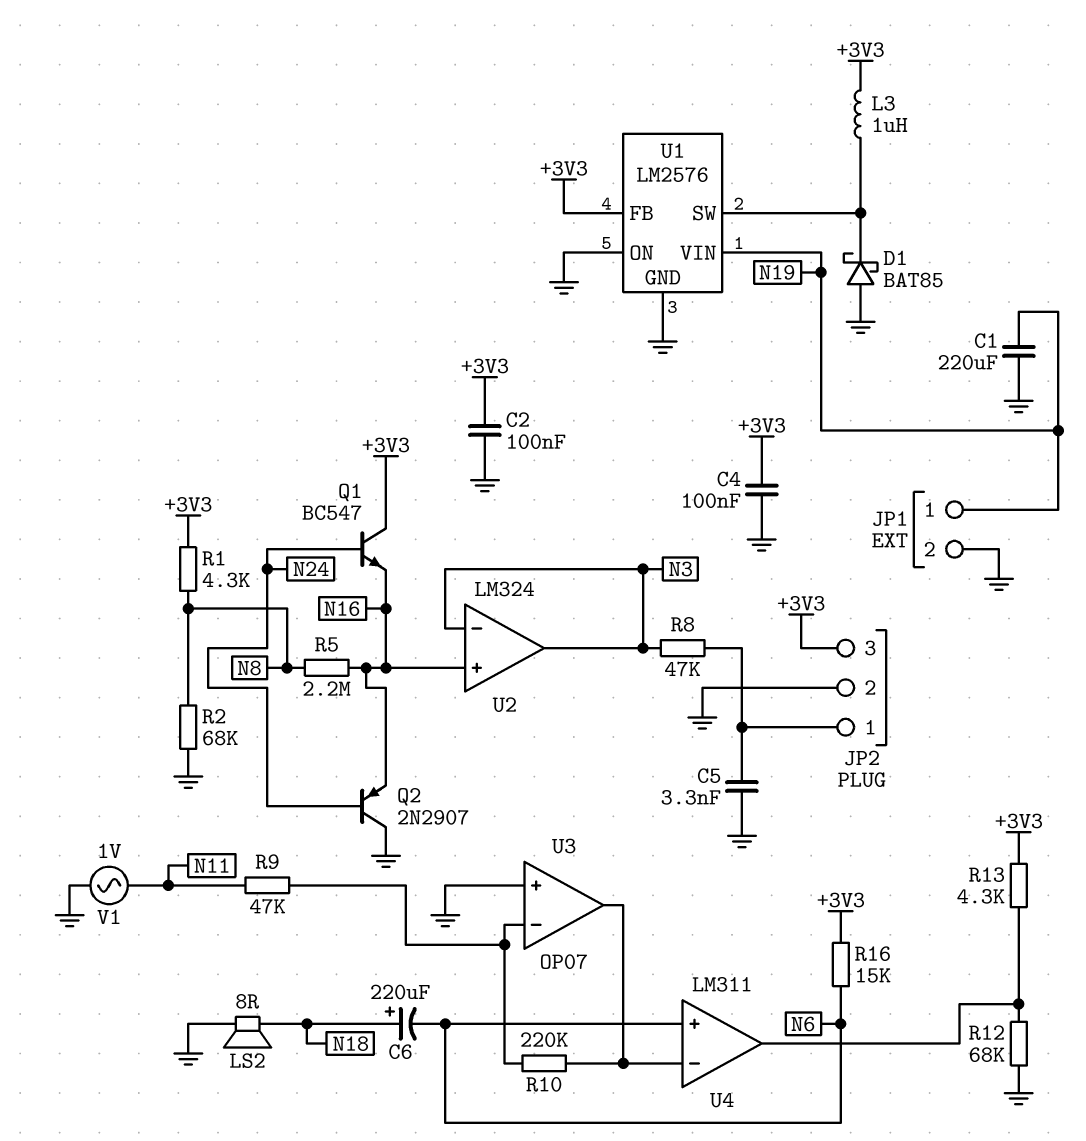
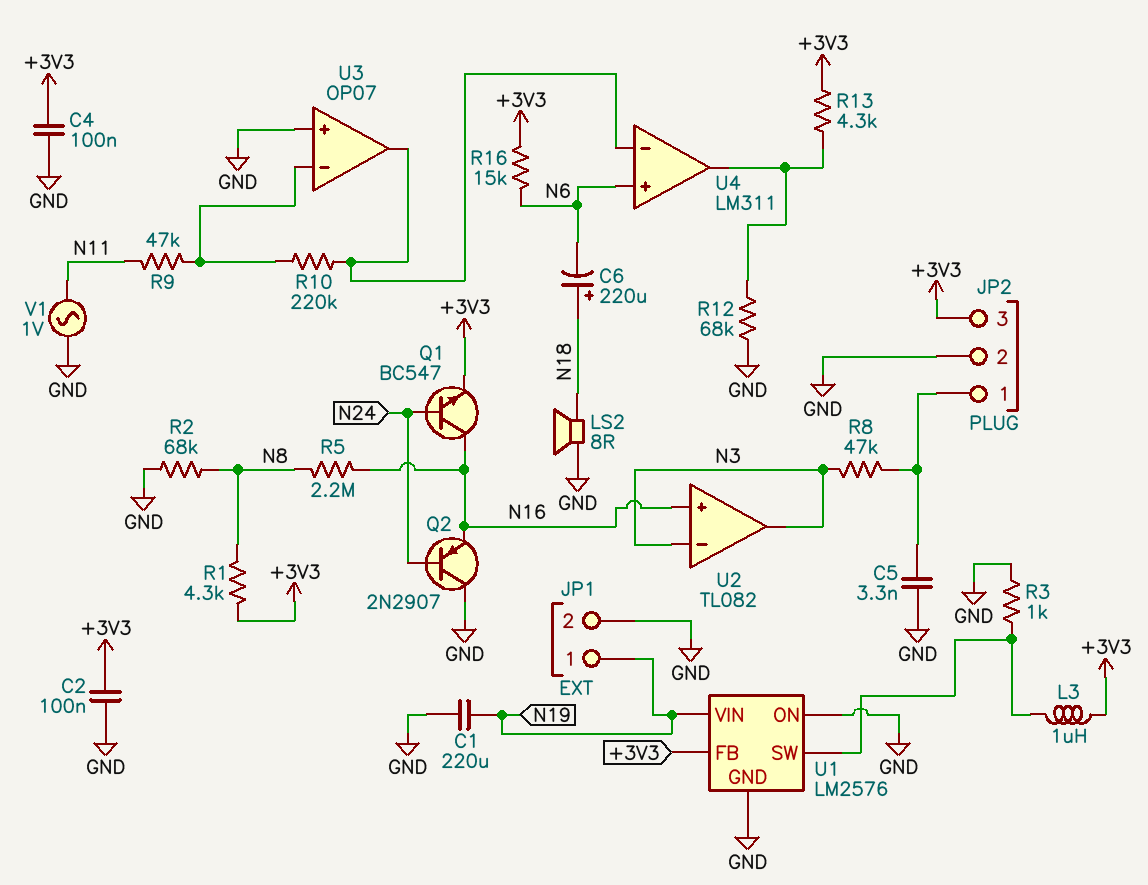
D1: schottky BAT85 (A GND, K U1/SW) -> none
Q1: NPN BC547 (B N24, C +3V3, E N16) -> NPN BC547 (B N24, C N16, E +3V3)
R3: none -> 1k (GND, U1/SW)
U2: LM324 -> TL082

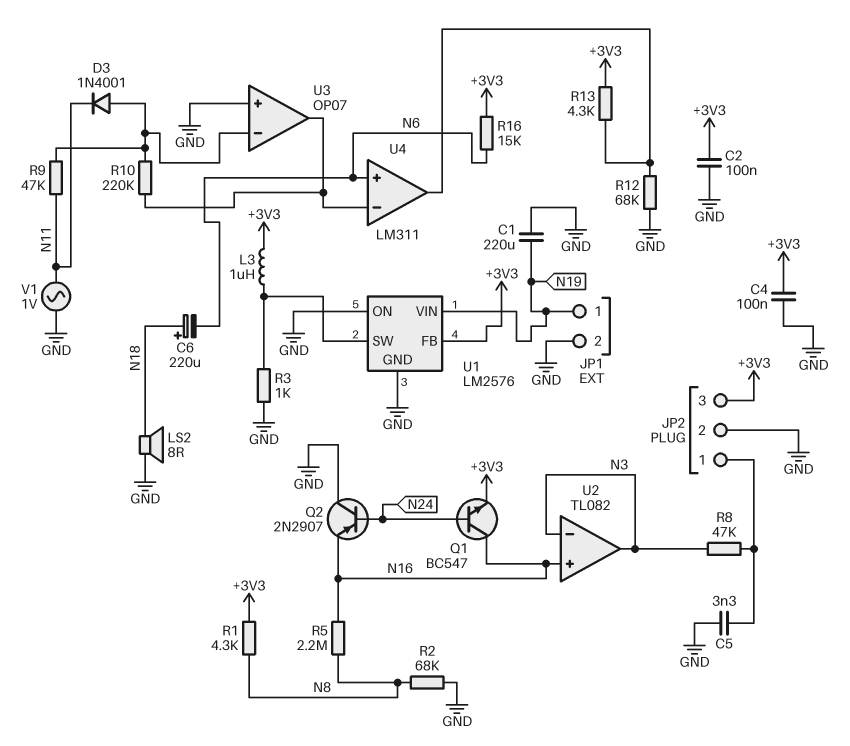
D3: none -> diode 1N4001 (A U3/in-, K N11)

